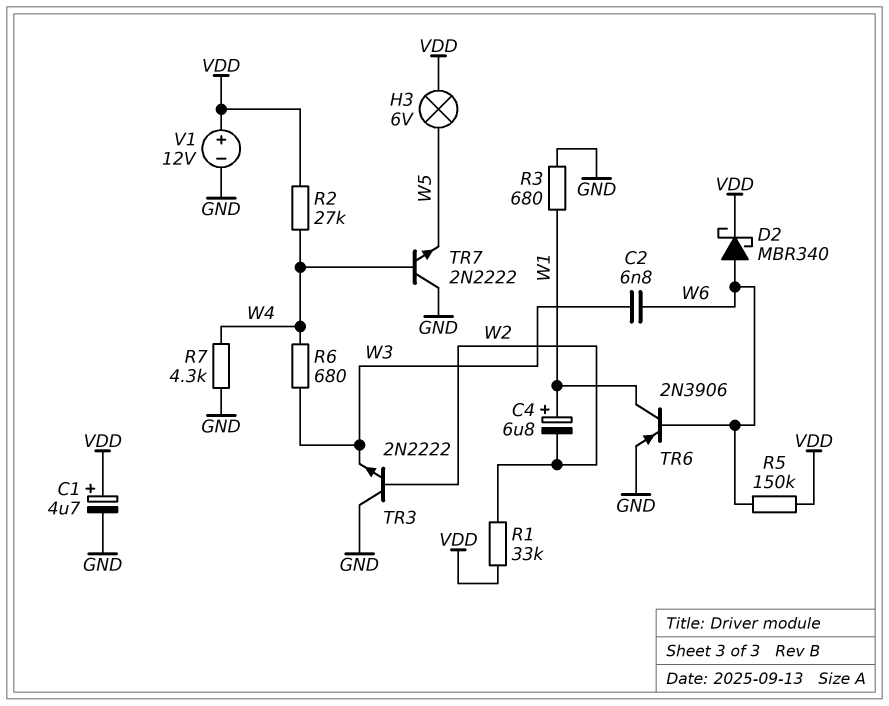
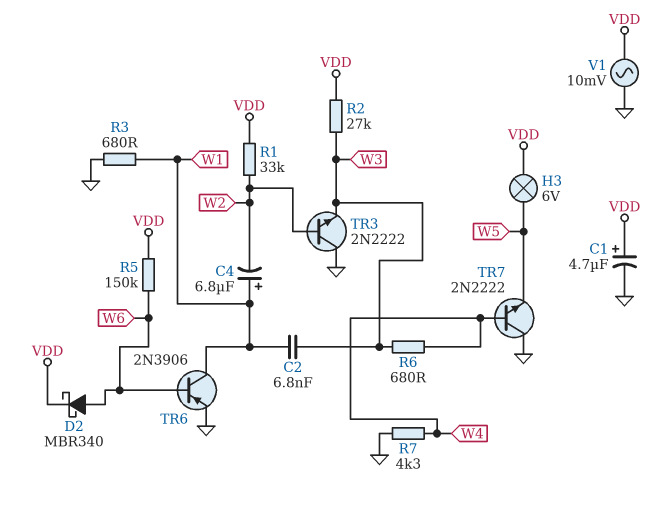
C2: 6.8nF (W3, W6) -> 6.8nF (W1, W3)
R2: 27k (VDD, W4) -> 27k (VDD, W3)
V1: 12V (plus VDD, minus GND) -> AC 10mV (GND, VDD)

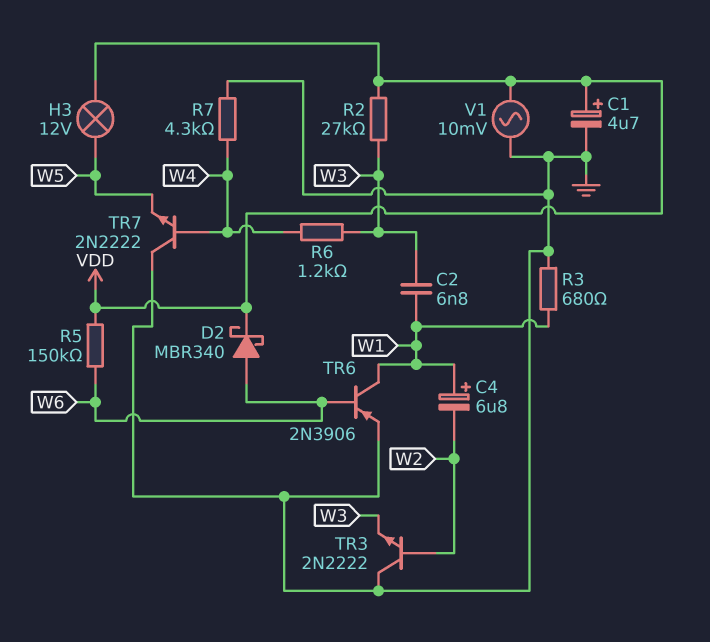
H3: lamp 6V (VDD, W5) -> lamp 12V (VDD, W5)
R1: 33k (VDD, W2) -> none
R6: 680 (W3, W4) -> 1.2k (W3, W4)

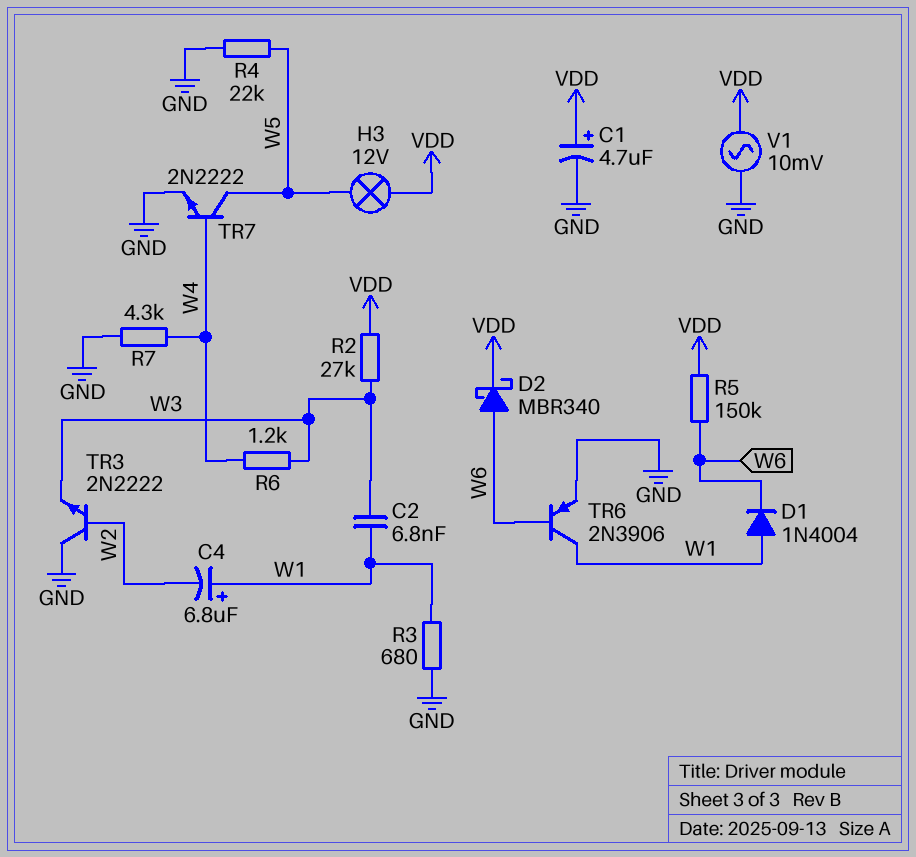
D1: none -> diode 1N4004 (A W1, K W6)
R4: none -> 22k (GND, W5)
TR7: NPN 2N2222 (B W4, C GND, E W5) -> NPN 2N2222 (B W4, C W5, E GND)

